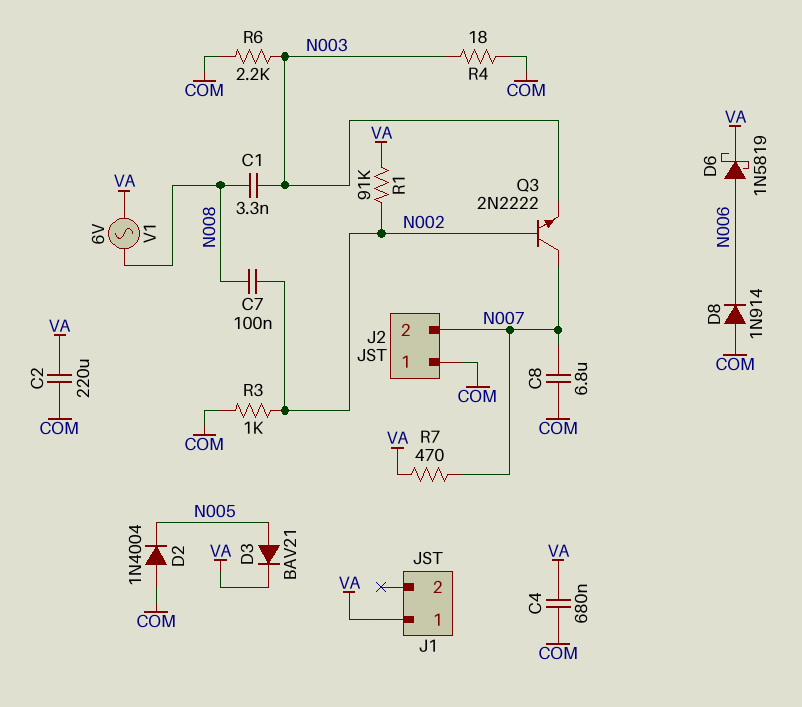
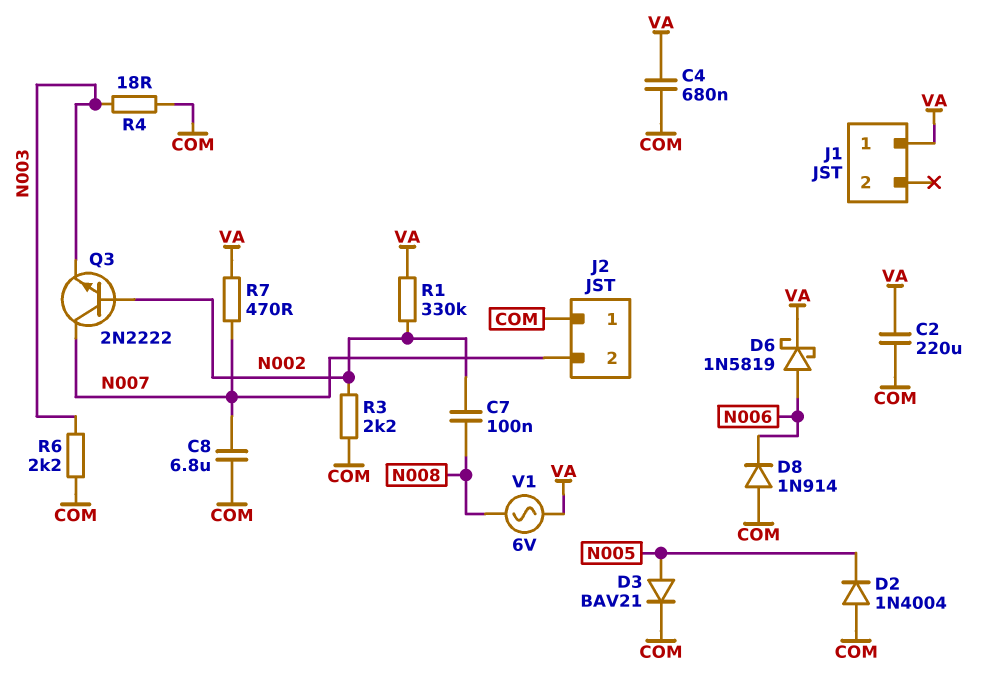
C1: 3.3nF (N003, N008) -> none
D3: diode BAV21 (A N005, K VA) -> diode BAV21 (A N005, K COM)
R1: 91k (N002, VA) -> 330k (N002, VA)
R3: 1k (COM, N002) -> 2.2k (COM, N002)

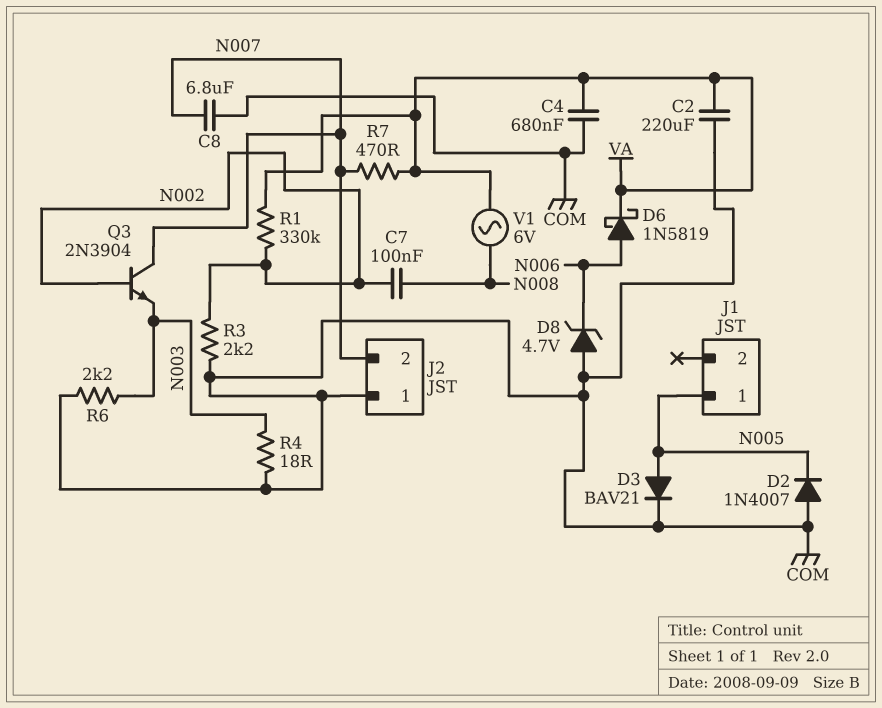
D2: diode 1N4004 (A COM, K N005) -> diode 1N4007 (A COM, K N005)
D8: diode 1N914 (A COM, K N006) -> zener 4.7V (A COM, K N006)
J1 pin 1: VA -> N005
Q3: NPN 2N2222 (B N002, C N007, E N003) -> NPN 2N3904 (B N002, C N007, E N003)

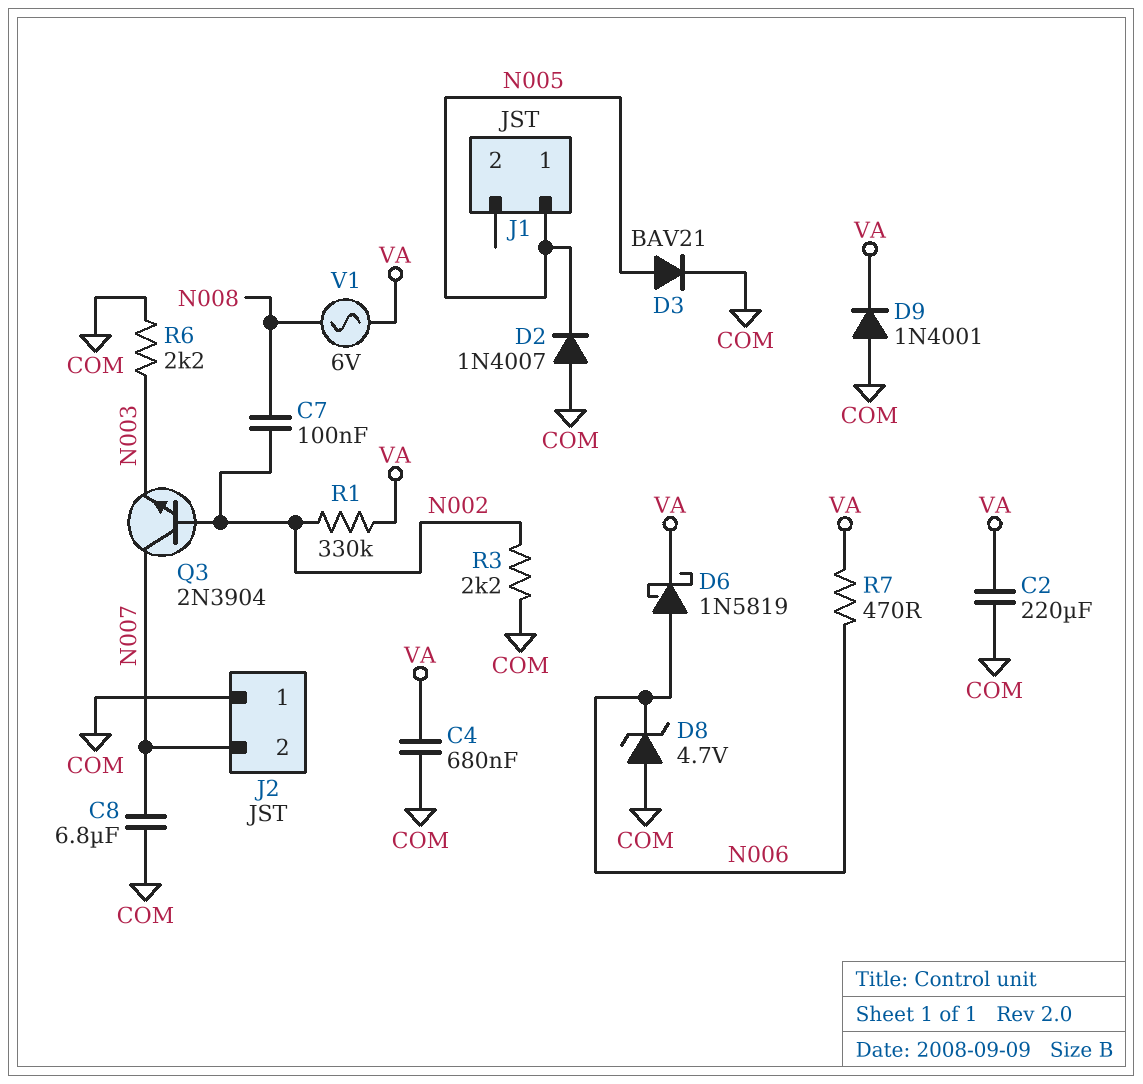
D9: none -> diode 1N4001 (A COM, K VA)
R4: 18 (COM, N003) -> none
R7: 470 (N007, VA) -> 470 (N006, VA)

